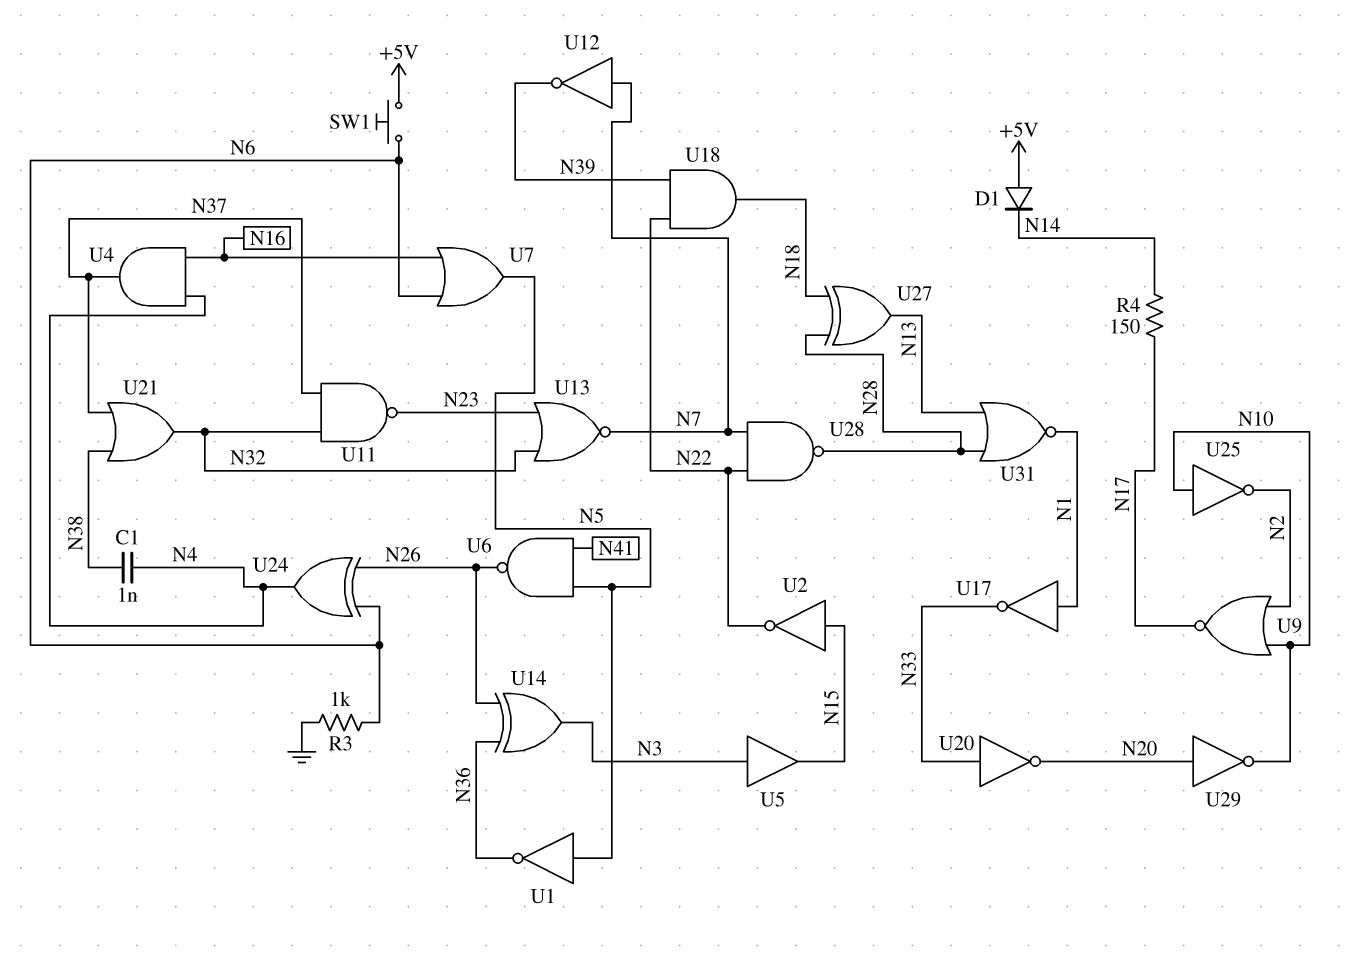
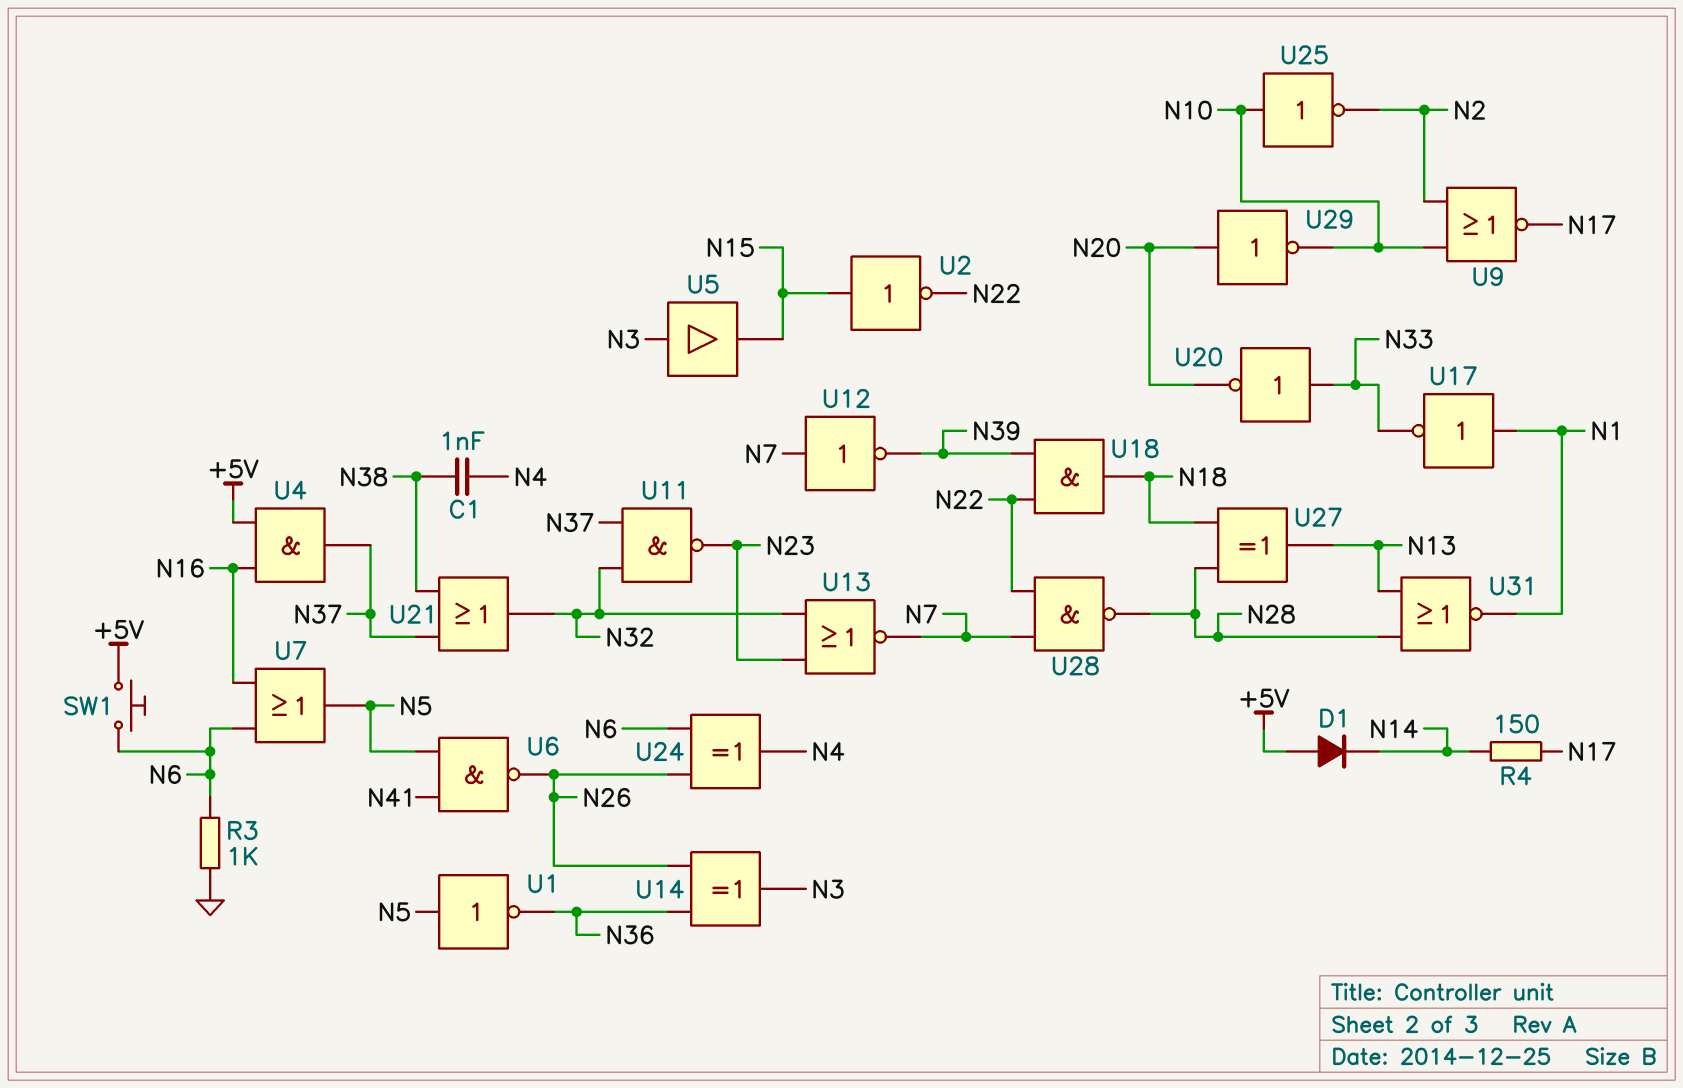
U4: AND (in N4, in N16, out N37) -> AND (in +5V, in N16, out N37)

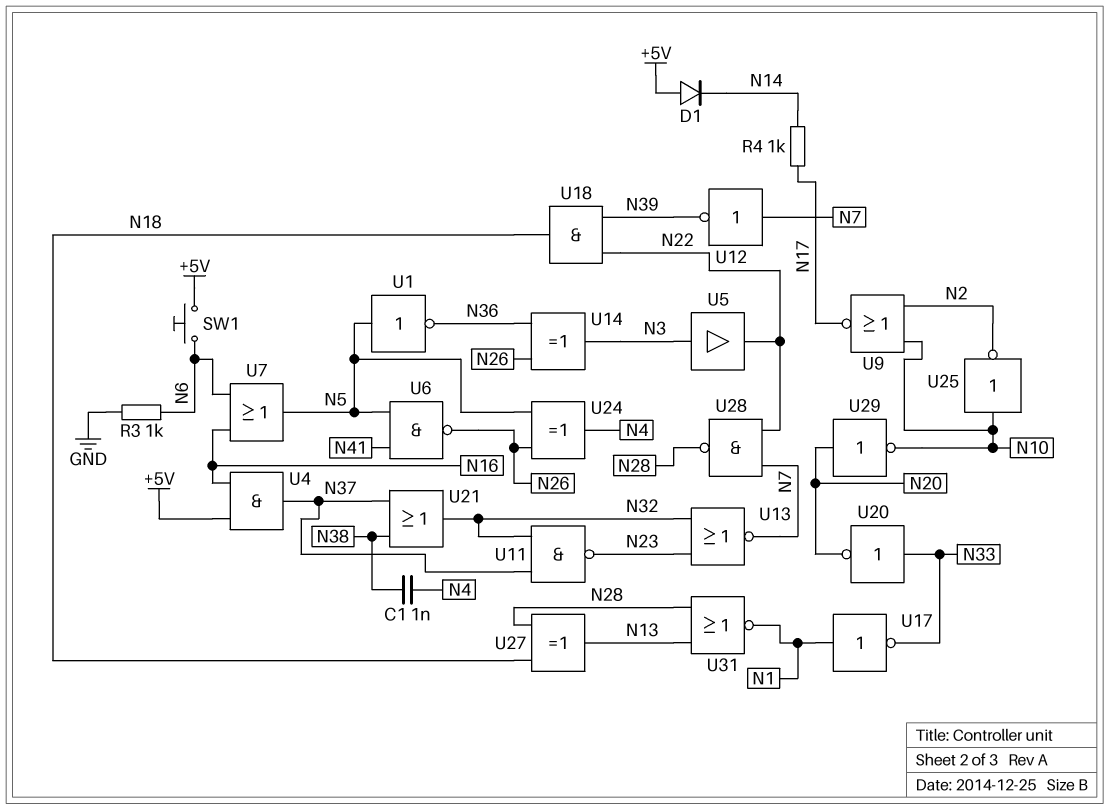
R4: 150 (N14, N17) -> 1k (N14, N17)
U2: NOT (in N15, out N22) -> none
U5: buffer (in N3, out N15) -> buffer (in N3, out N22)
U24: XOR (in N6, in N26, out N4) -> XOR (in N5, in N26, out N4)

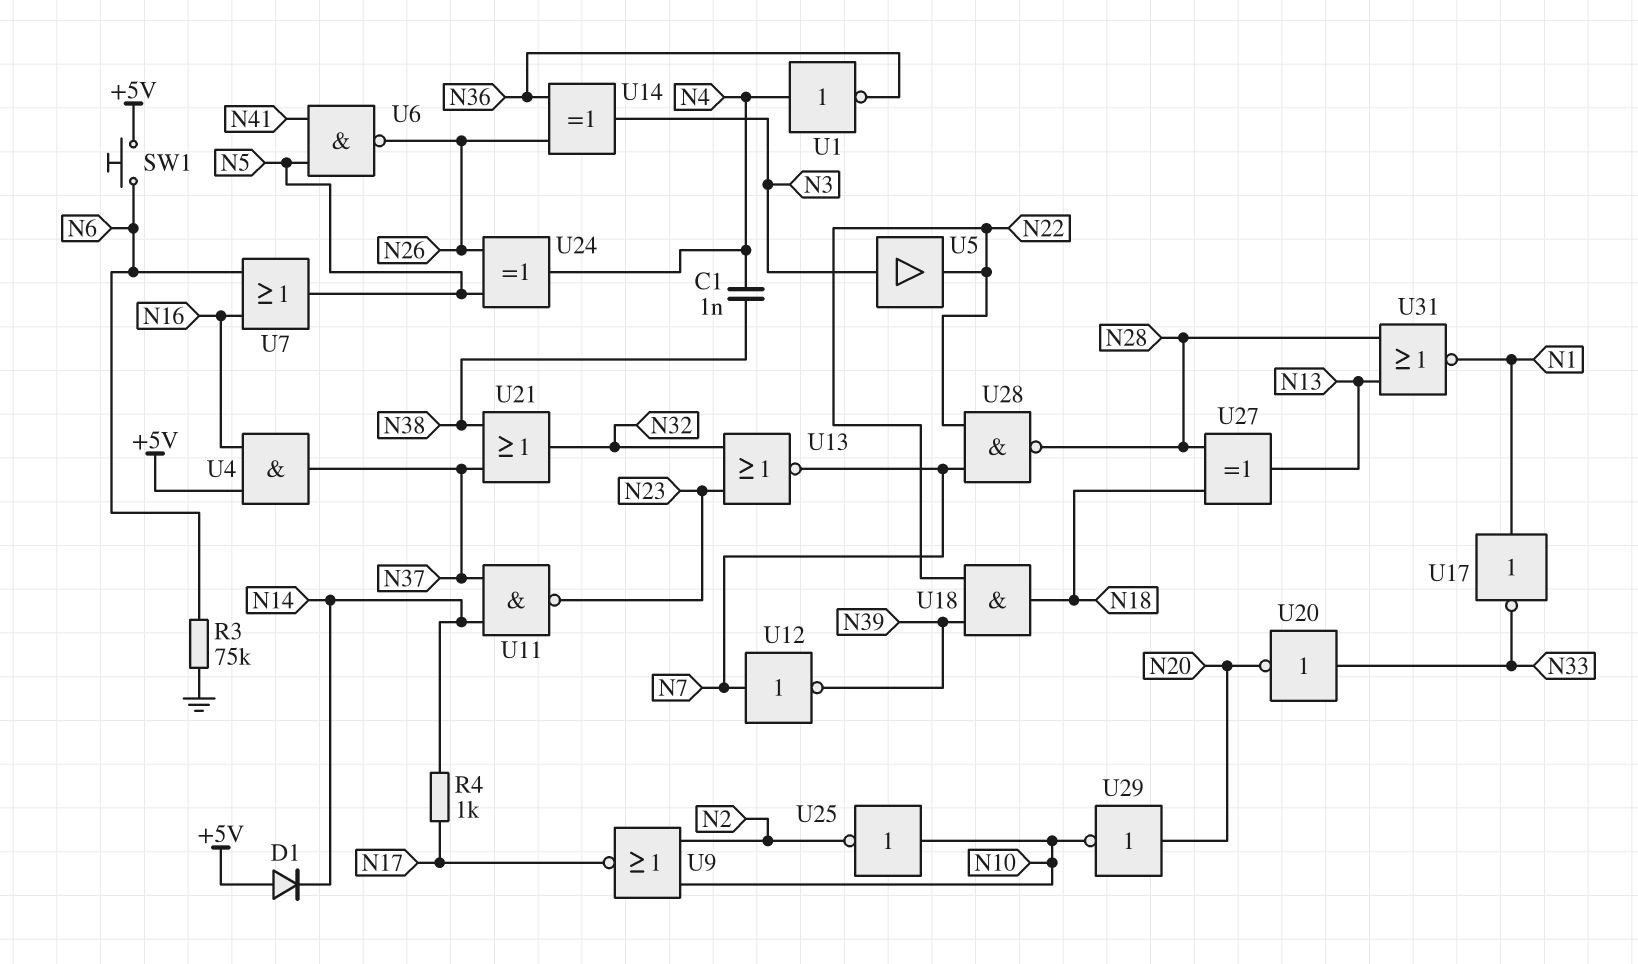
R3: 1k (GND, N6) -> 75k (GND, N6)
U1: NOT (in N5, out N36) -> NOT (in N4, out N36)
U11: NAND (in N32, in N37, out N23) -> NAND (in N14, in N37, out N23)

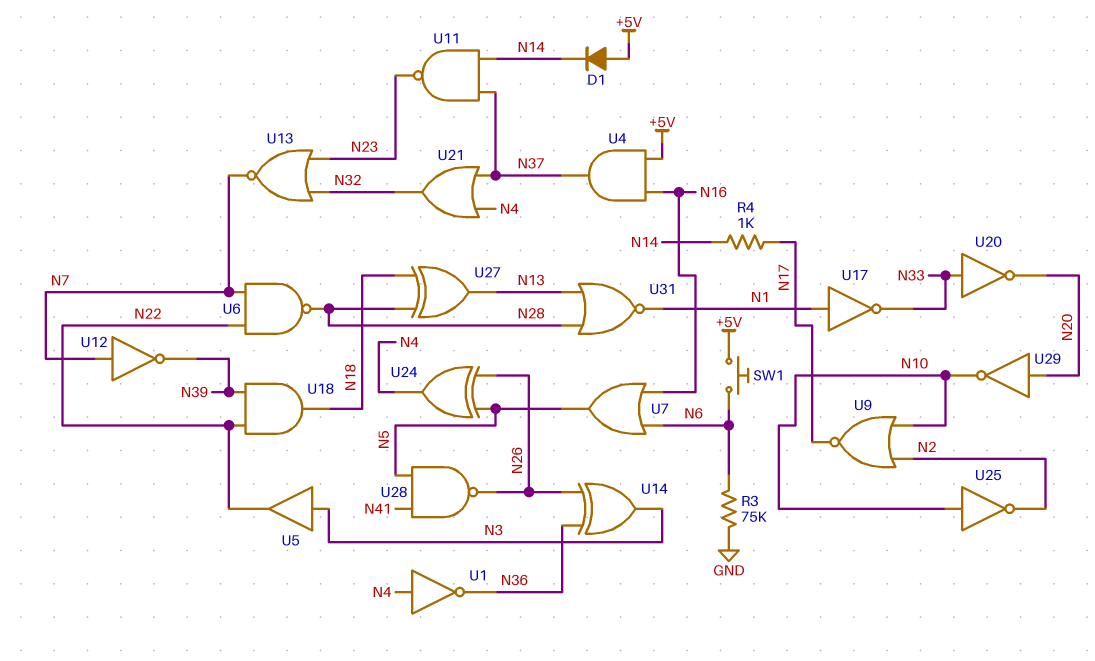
C1: 1nF (N4, N38) -> none
U6: NAND (in N5, in N41, out N26) -> NAND (in N7, in N22, out N28)
U21: OR (in N37, in N38, out N32) -> OR (in N4, in N37, out N32)
U28: NAND (in N7, in N22, out N28) -> NAND (in N5, in N41, out N26)

